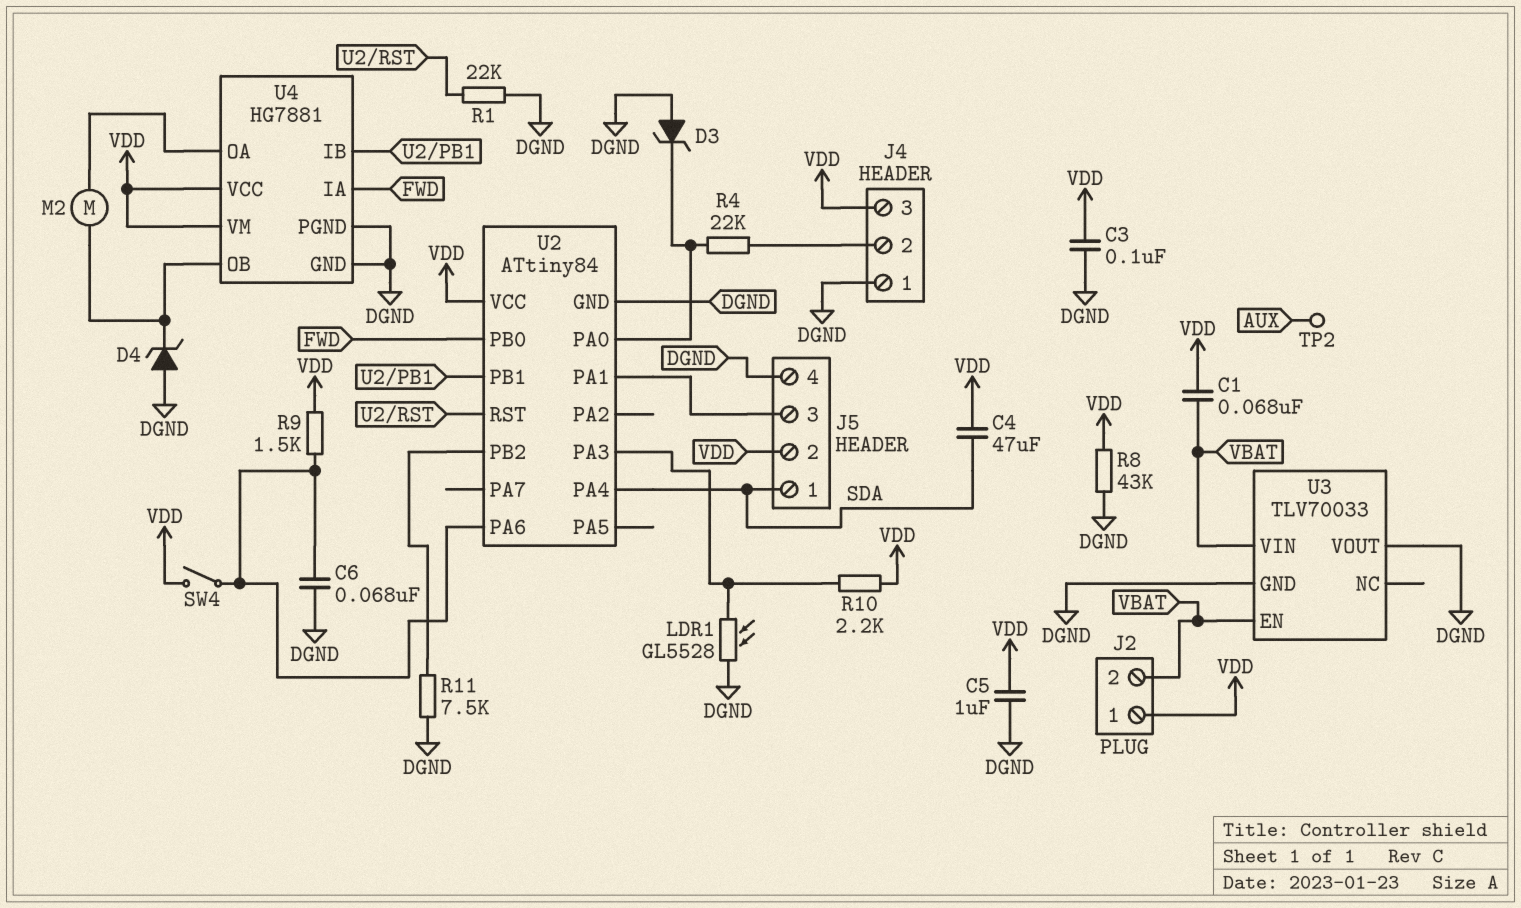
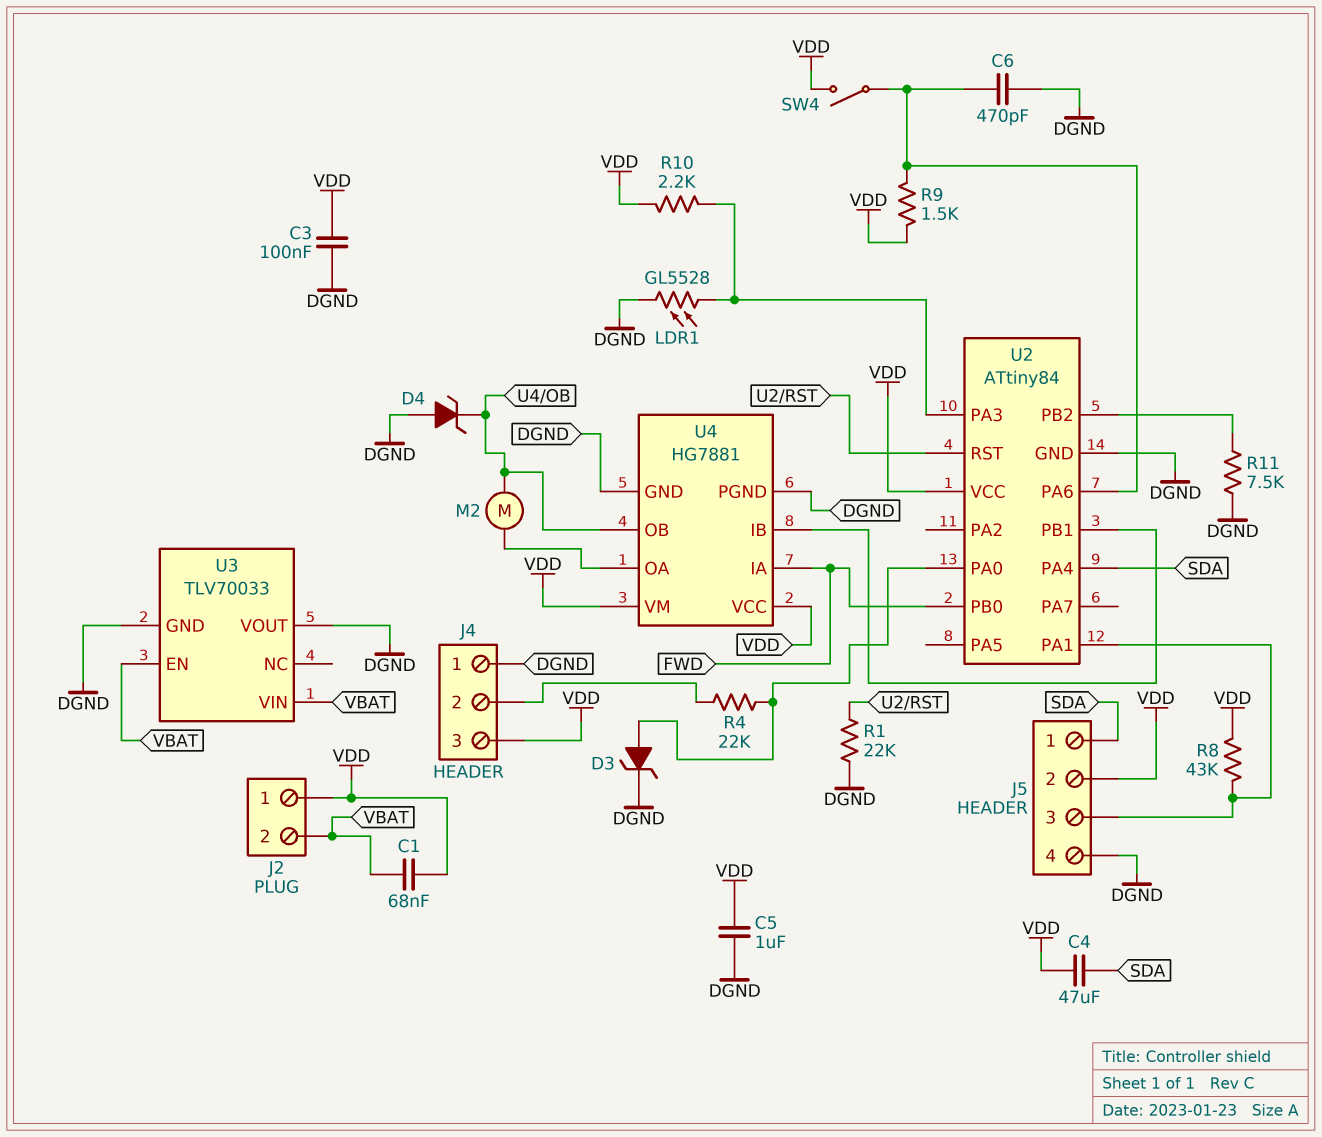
C6: 68nF (DGND, U2/PA6) -> 470pF (DGND, U2/PA6)
D3: zener (A DGND, K U2/PA0) -> zener (A U2/PA0, K DGND)
R8: 43k (DGND, VDD) -> 43k (J5/3, VDD)
TP2: test point (AUX) -> none

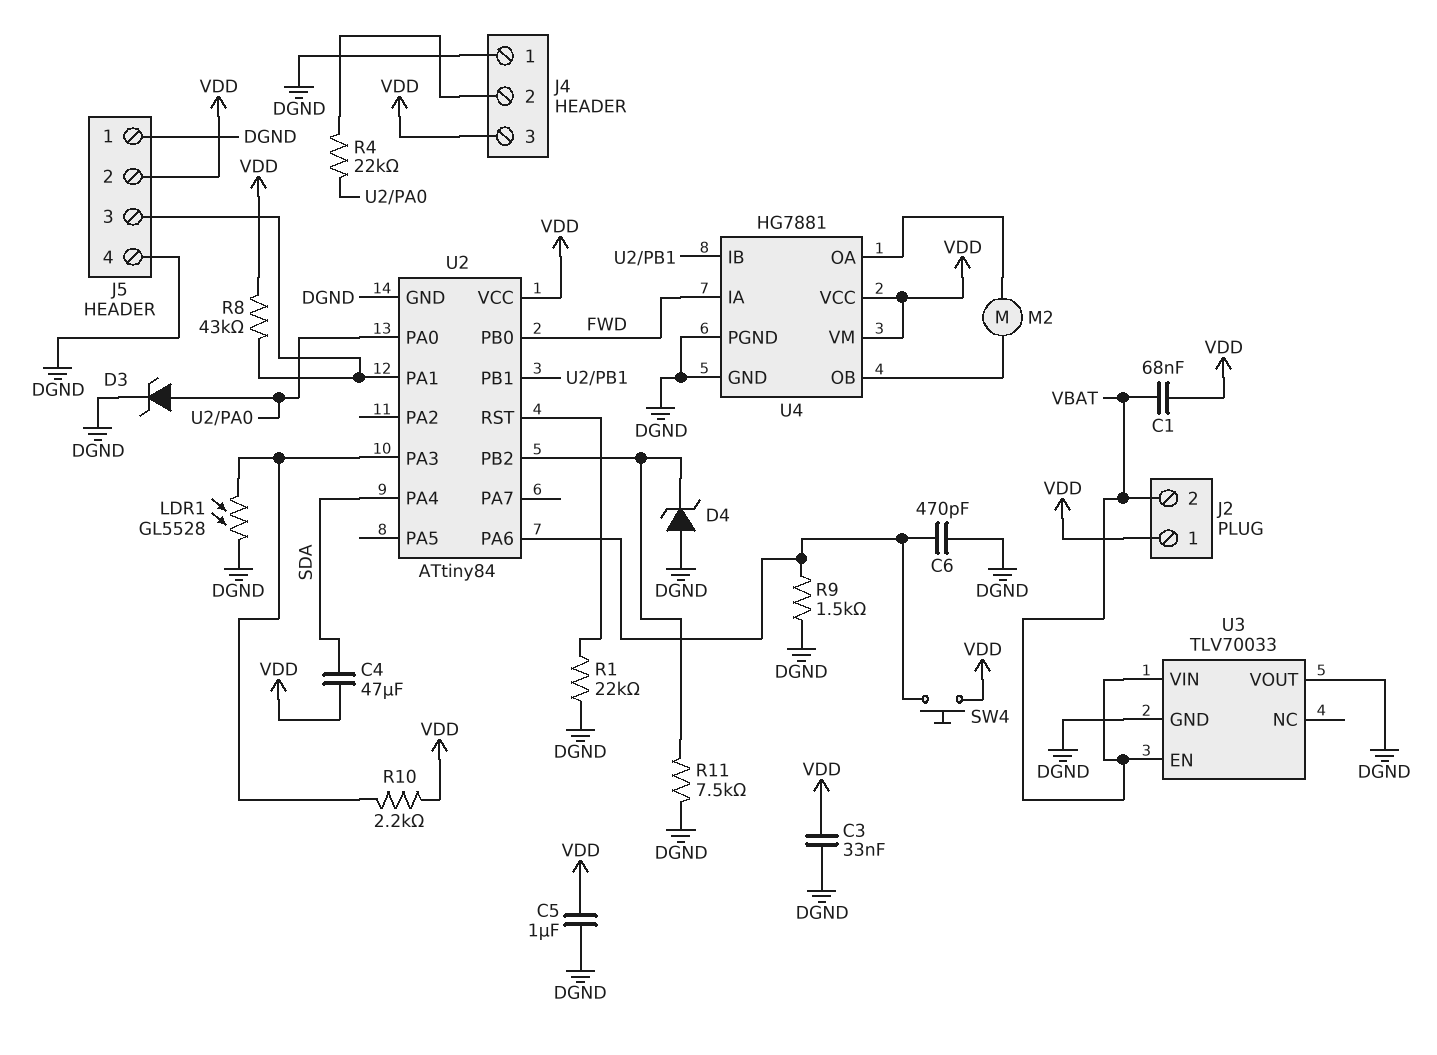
C3: 100nF (DGND, VDD) -> 33nF (DGND, VDD)
D4: zener (A DGND, K U4/OB) -> zener (A DGND, K U2/PB2)
J5 pin 1: SDA -> DGND
R9: 1.5k (U2/PA6, VDD) -> 1.5k (DGND, U2/PA6)
SW4: switch (U2/PA6, VDD) -> button (U2/PA6, VDD)

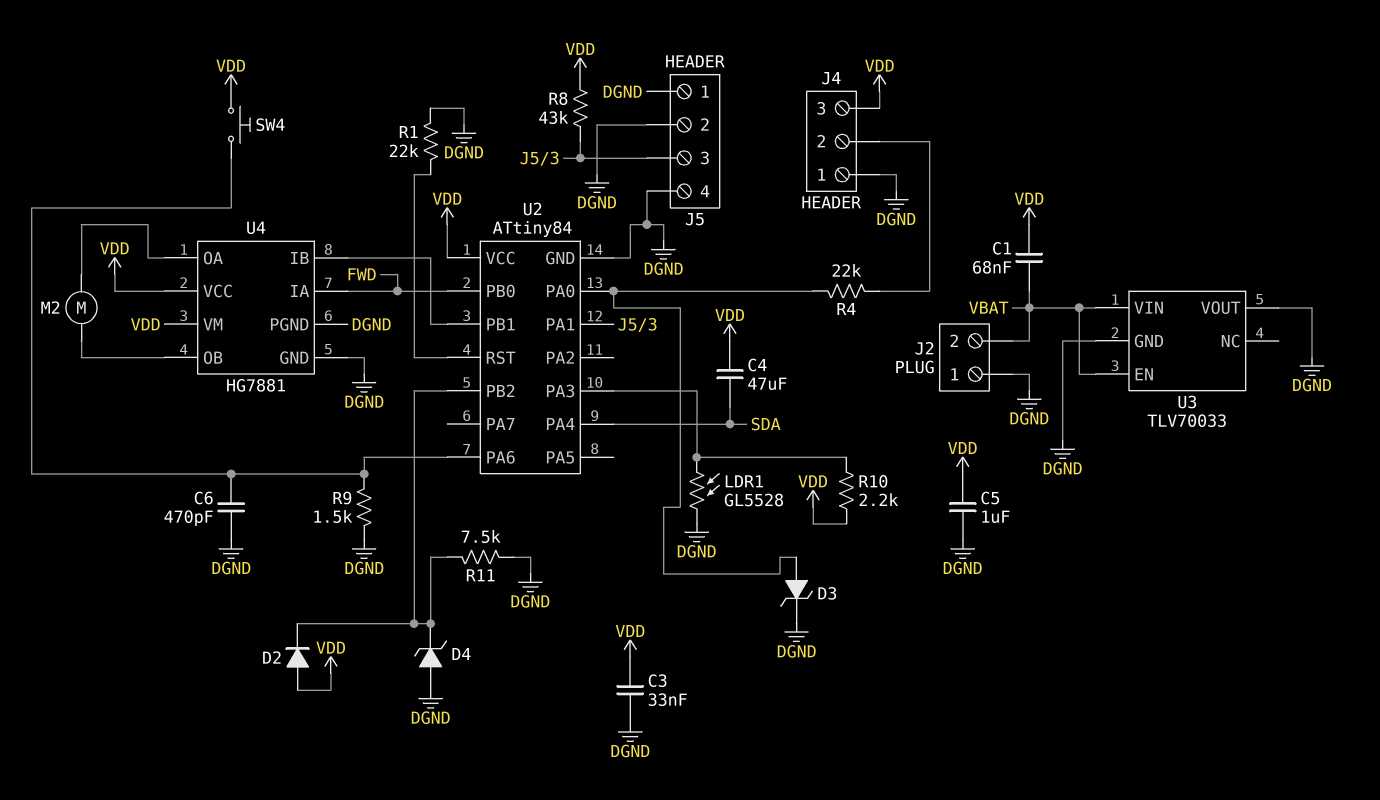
D2: none -> diode (A VDD, K U2/PB2)
J2 pin 1: VDD -> DGND
J5 pin 2: VDD -> DGND

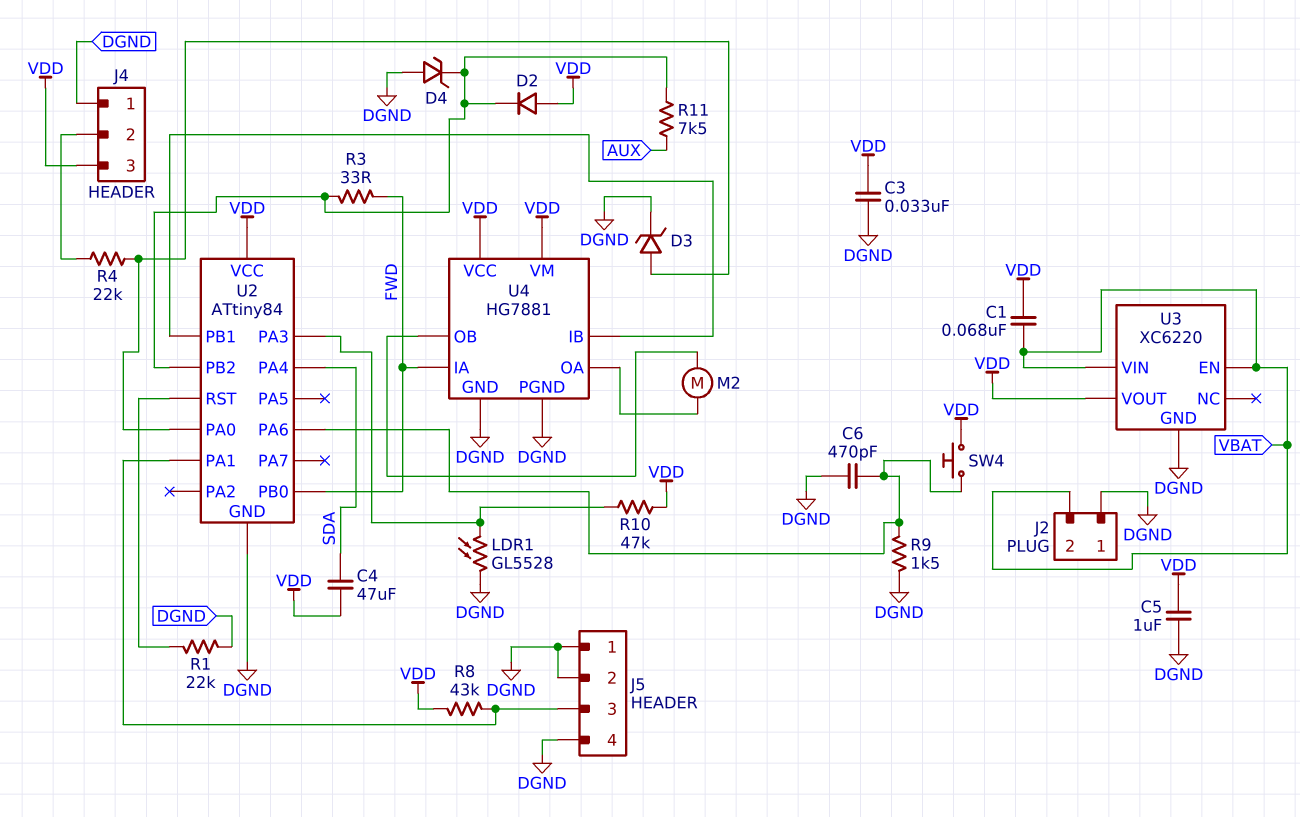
R3: none -> 33 (FWD, U2/PB2)
R10: 2.2k (U2/PA3, VDD) -> 47k (U2/PA3, VDD)
R11: 7.5k (DGND, U2/PB2) -> 7.5k (AUX, U2/PB2)
U3: TLV70033 -> XC6220
U3 pin VOUT: DGND -> VDD

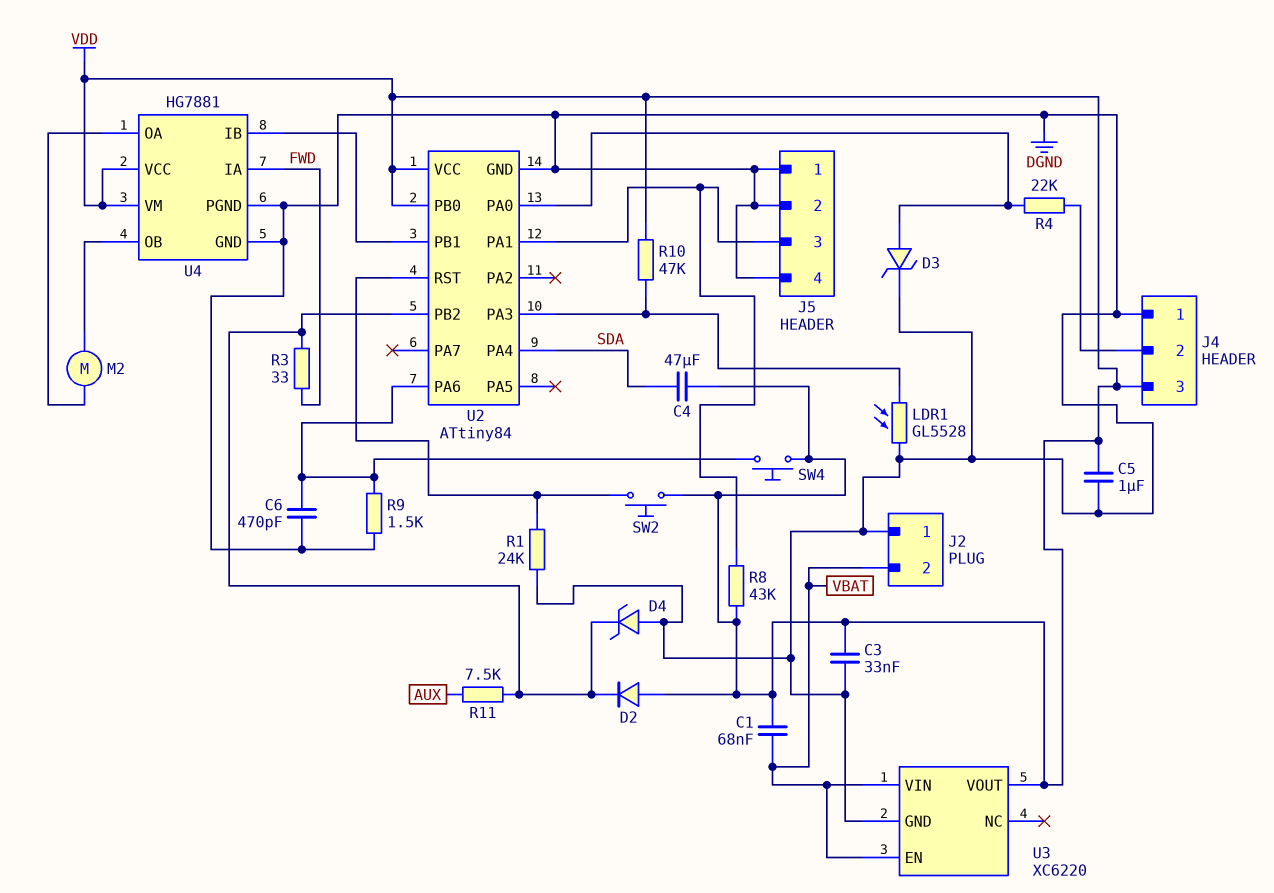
R1: 22k (DGND, U2/RST) -> 24k (DGND, U2/RST)
SW2: none -> button (U2/RST, VDD)
U2 pin PB0: FWD -> VDD

